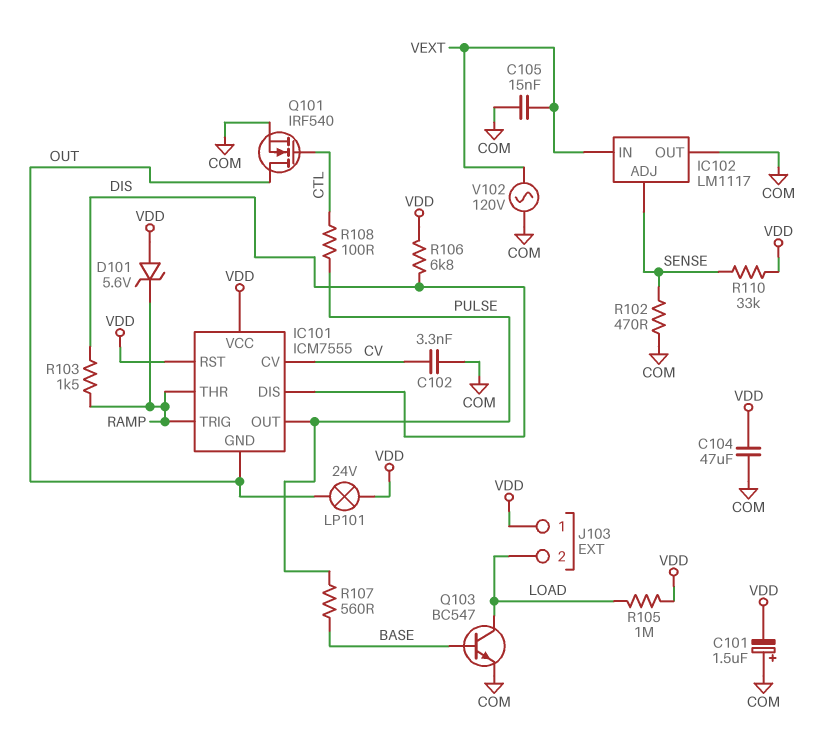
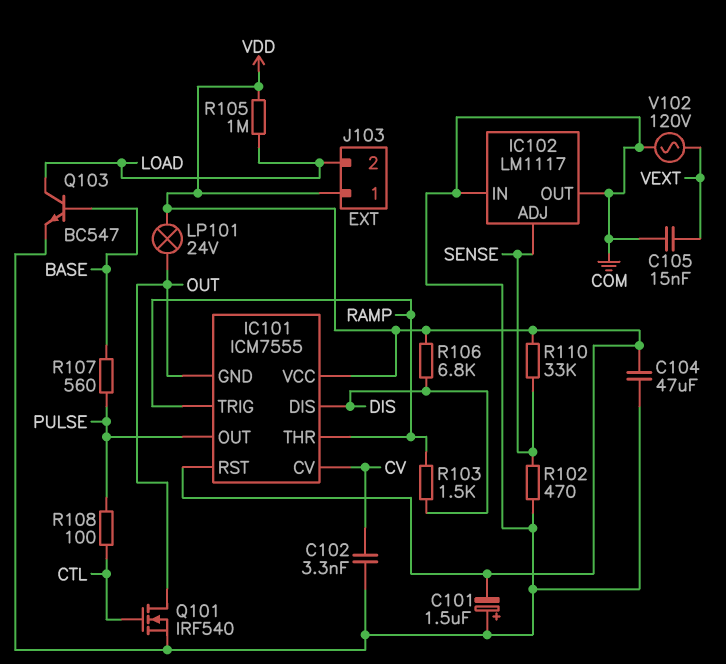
D101: zener 5.6V (A VDD, K RAMP) -> none
IC102 pin IN: VEXT -> COM

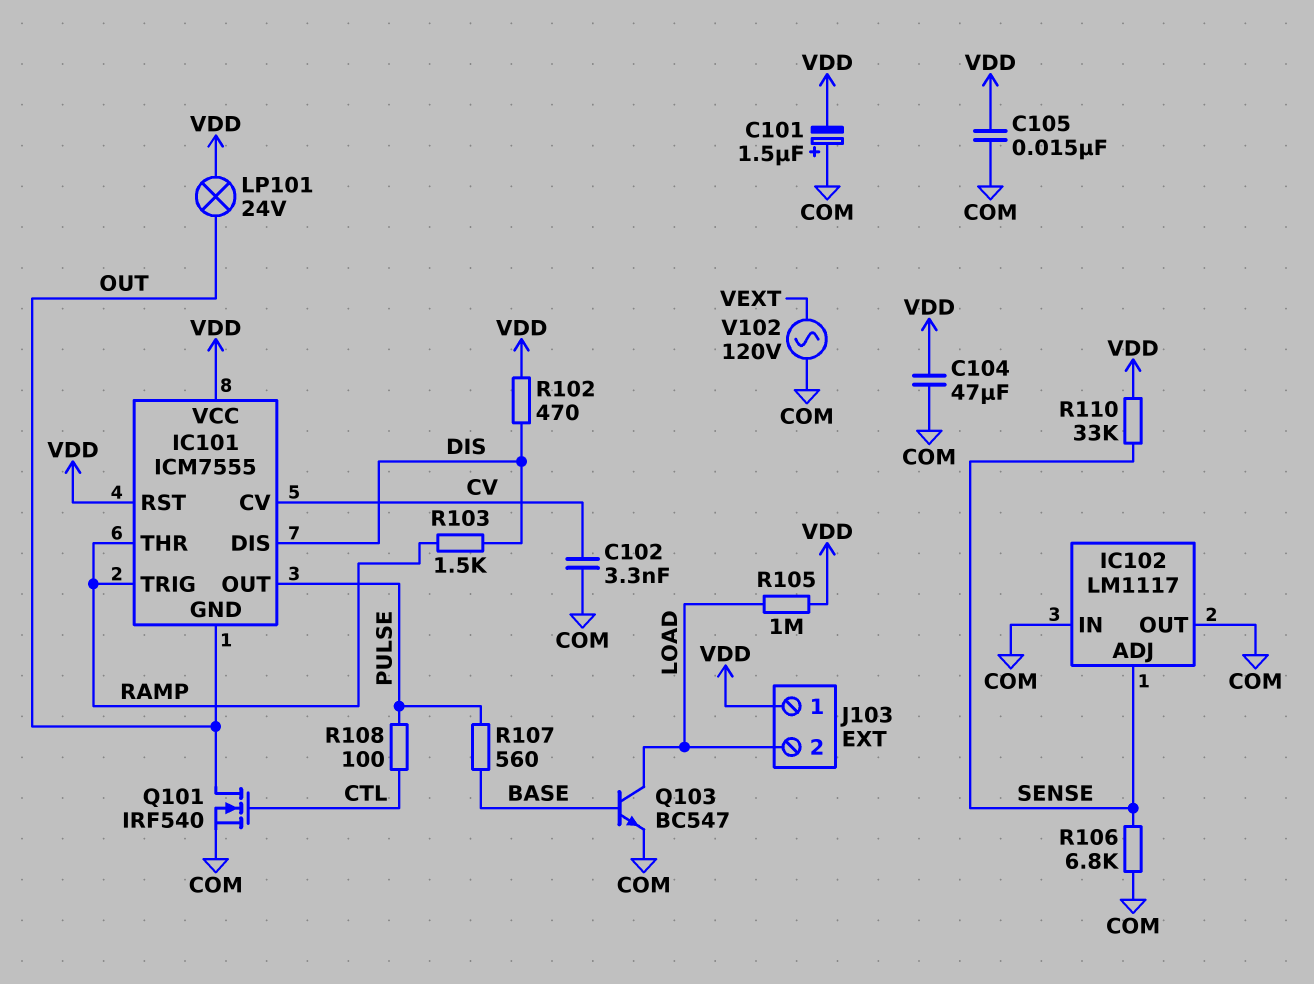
C105: 15nF (COM, VEXT) -> 15nF (COM, VDD)
R102: 470 (COM, SENSE) -> 470 (DIS, VDD)
R106: 6.8k (DIS, VDD) -> 6.8k (COM, SENSE)

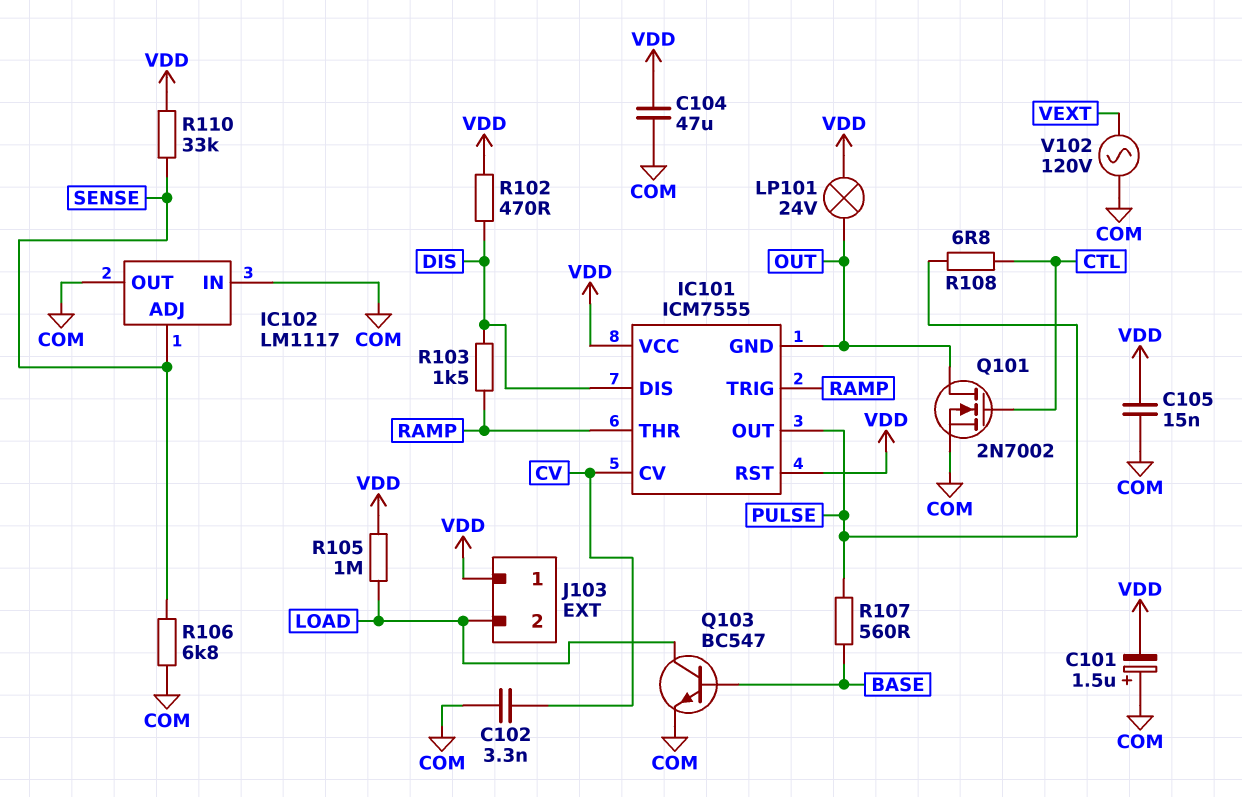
Q101: NMOS IRF540 (G CTL, D OUT, S COM) -> NMOS 2N7002 (G CTL, D OUT, S COM)
R108: 100 (CTL, PULSE) -> 6.8 (CTL, PULSE)

